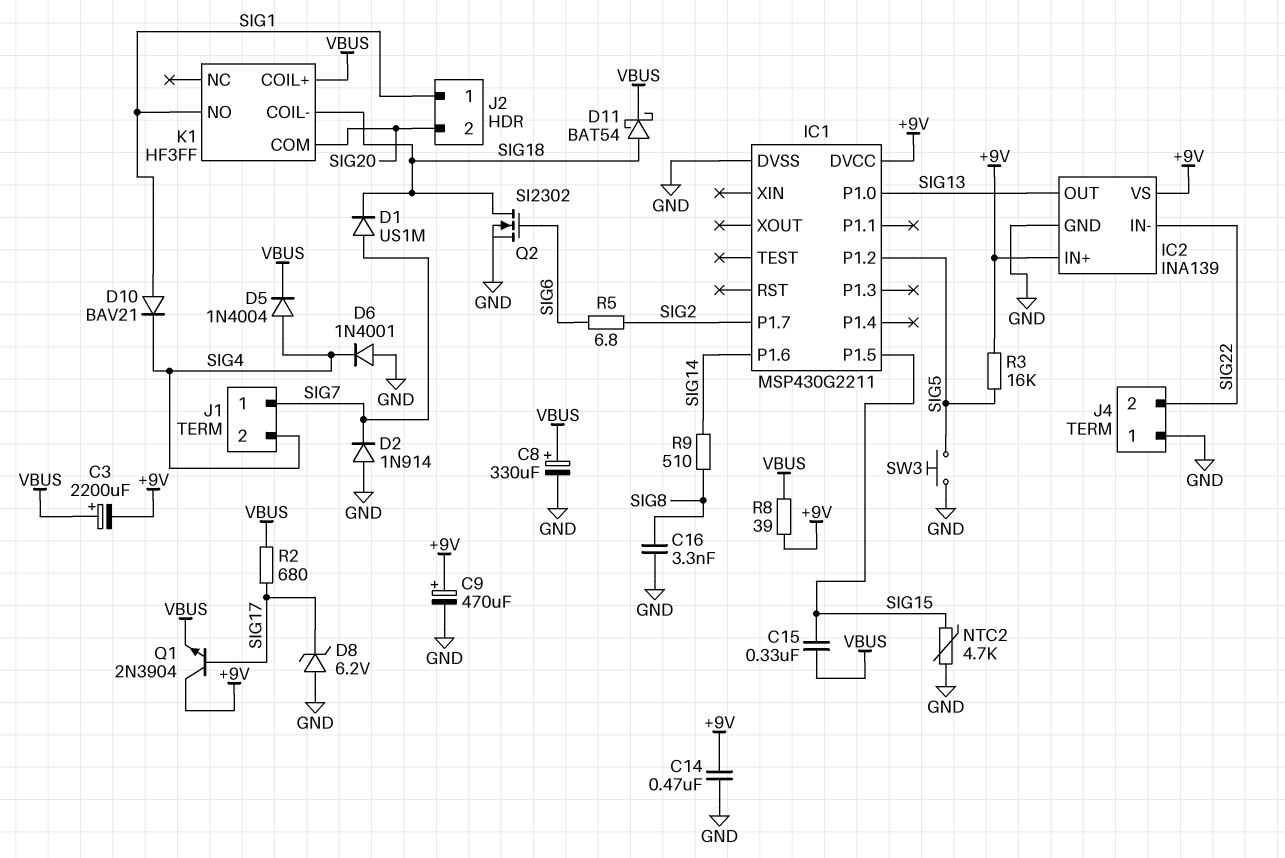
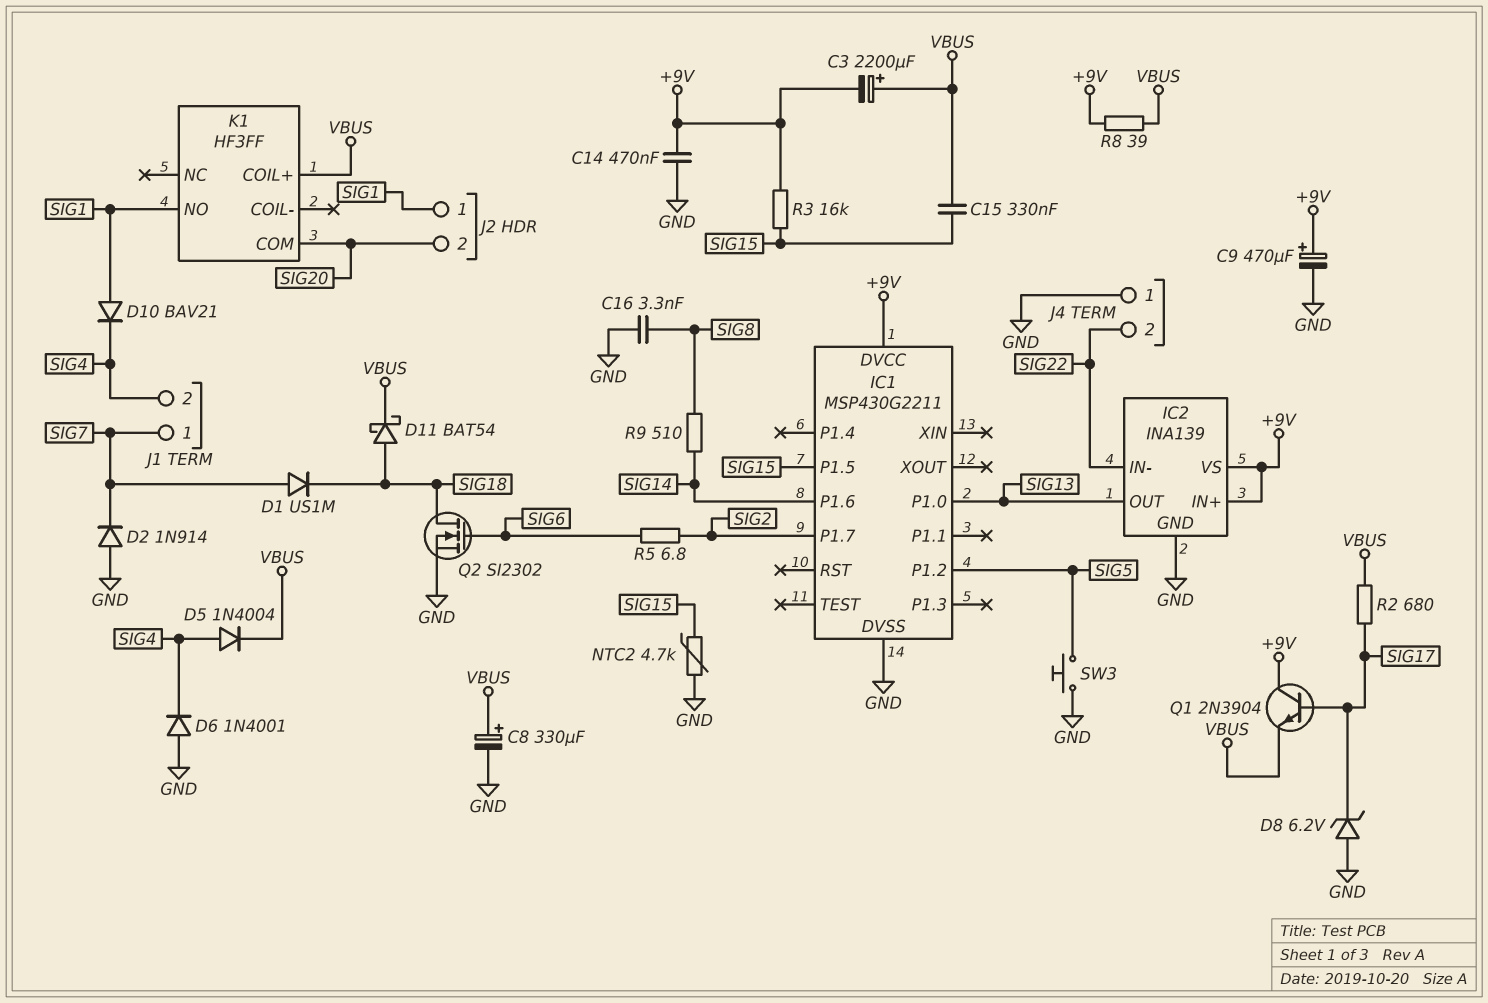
K1 pin COIL-: SIG18 -> none
R3: 16k (+9V, SIG5) -> 16k (+9V, SIG15)

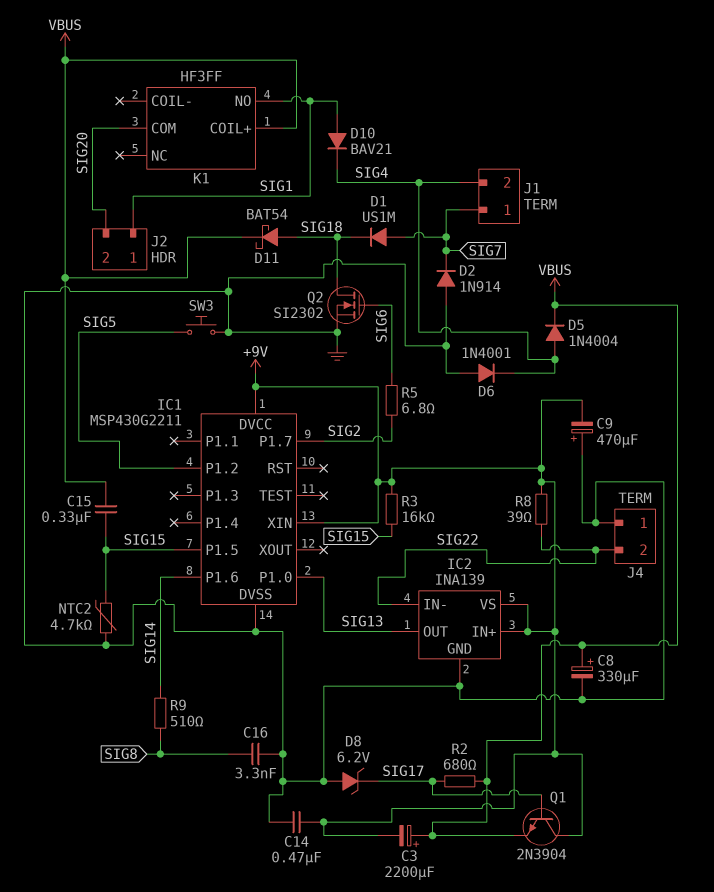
C9: 470uF (plus +9V, minus GND) -> 470uF (plus GND, minus +9V)
IC1 pin XIN: none -> +9V
R8: 39 (+9V, VBUS) -> 39 (+9V, SIG22)

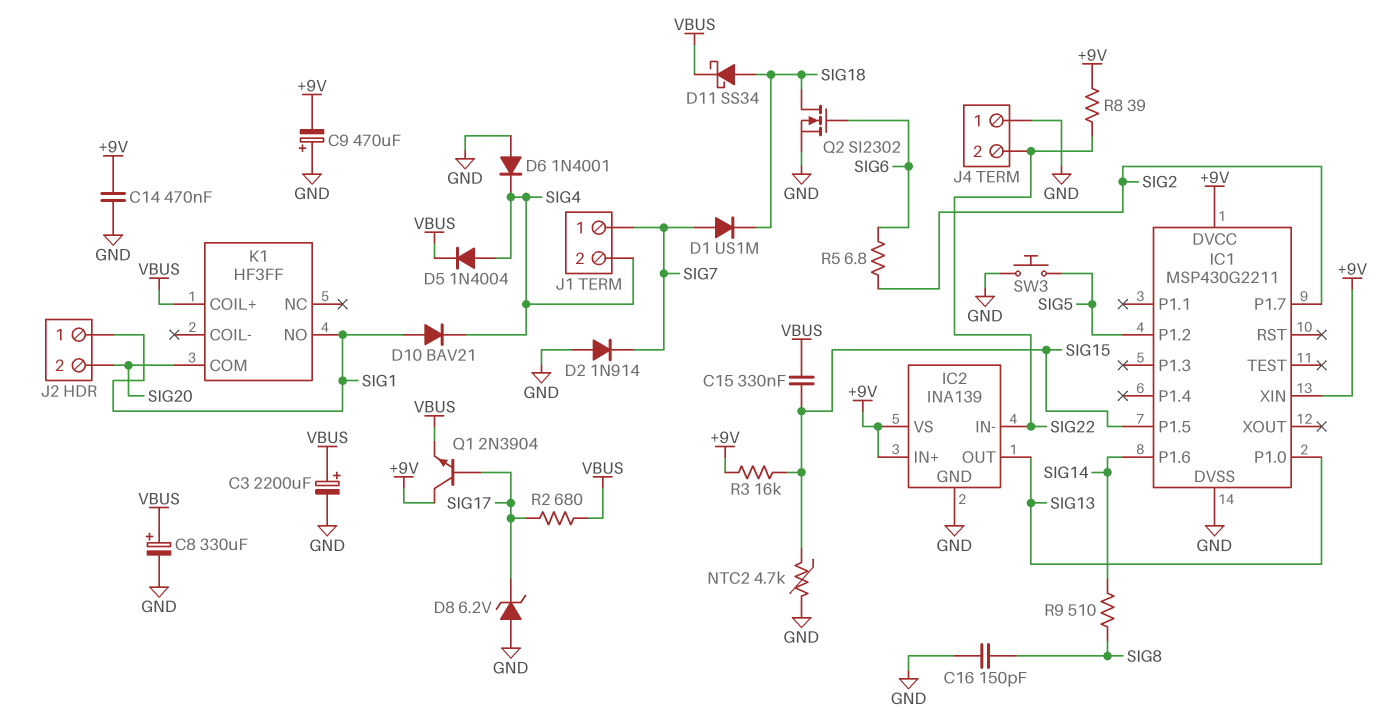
C3: 2200uF (plus VBUS, minus +9V) -> 2200uF (plus VBUS, minus GND)
C16: 3.3nF (GND, SIG8) -> 150pF (GND, SIG8)
D11: schottky BAT54 (A SIG18, K VBUS) -> schottky SS34 (A SIG18, K VBUS)

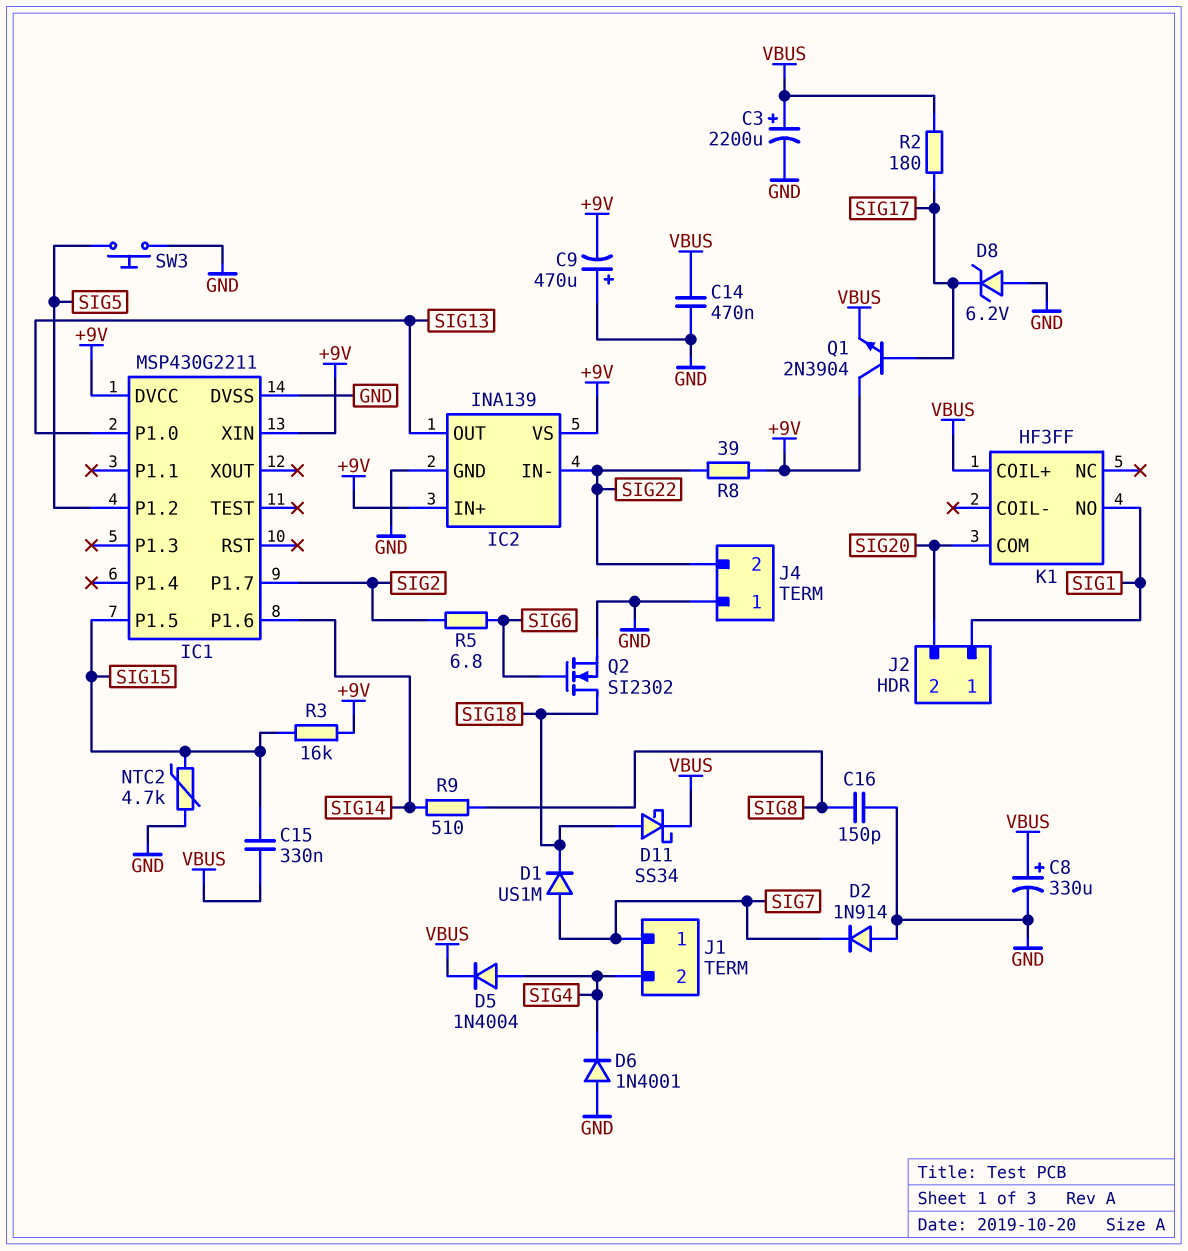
C14: 470nF (+9V, GND) -> 470nF (GND, VBUS)
D10: diode BAV21 (A SIG1, K SIG4) -> none
R2: 680 (SIG17, VBUS) -> 180 (SIG17, VBUS)

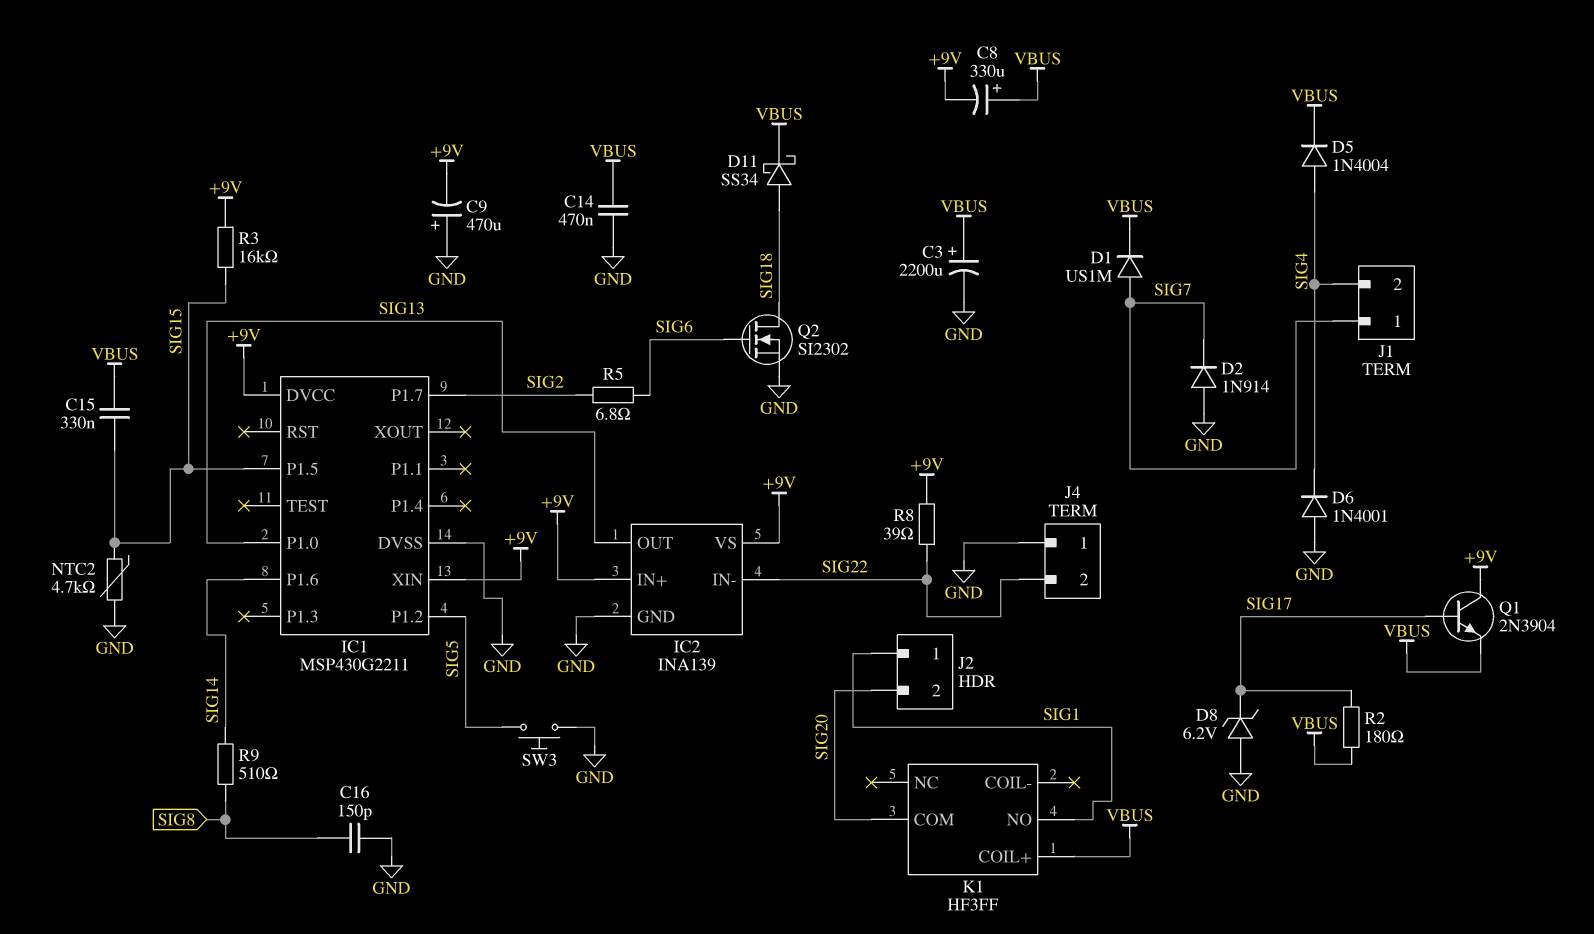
C8: 330uF (plus VBUS, minus GND) -> 330uF (plus VBUS, minus +9V)
D1: diode US1M (A SIG7, K SIG18) -> diode US1M (A SIG7, K VBUS)

